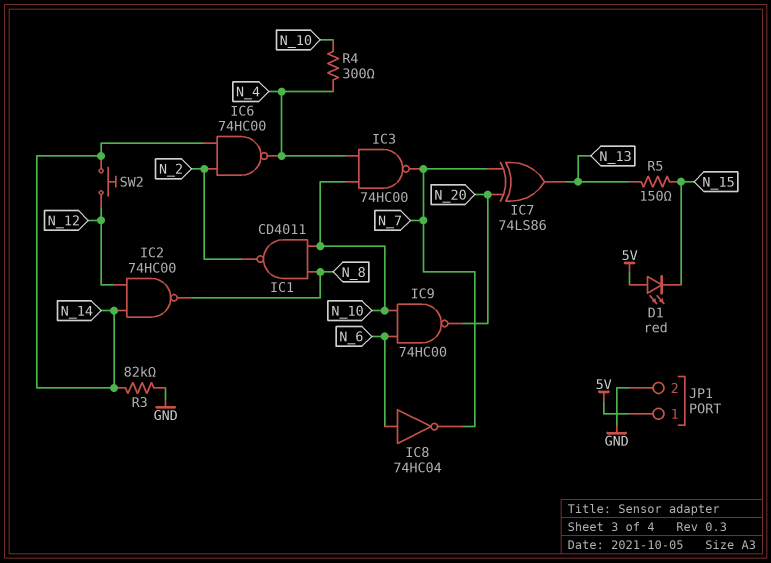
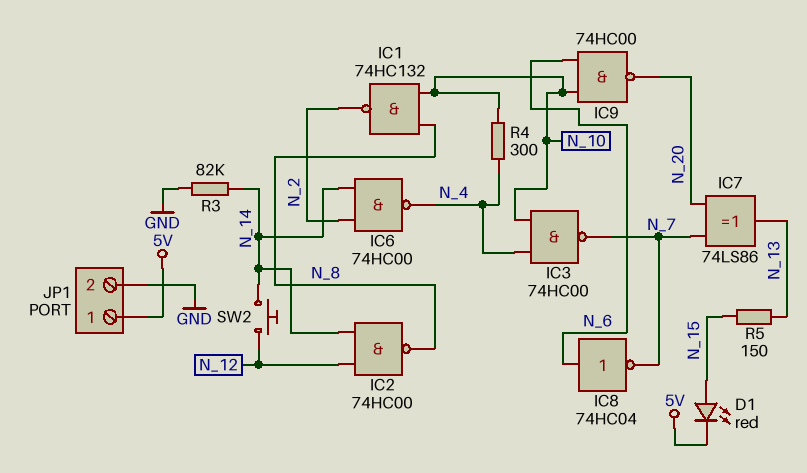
D1: LED red (A 5V, K N_15) -> LED red (A N_15, K 5V)
IC1: NAND CD4011 (in N_8, in N_10, out N_2) -> NAND 74HC132 (in N_8, in N_10, out N_2)

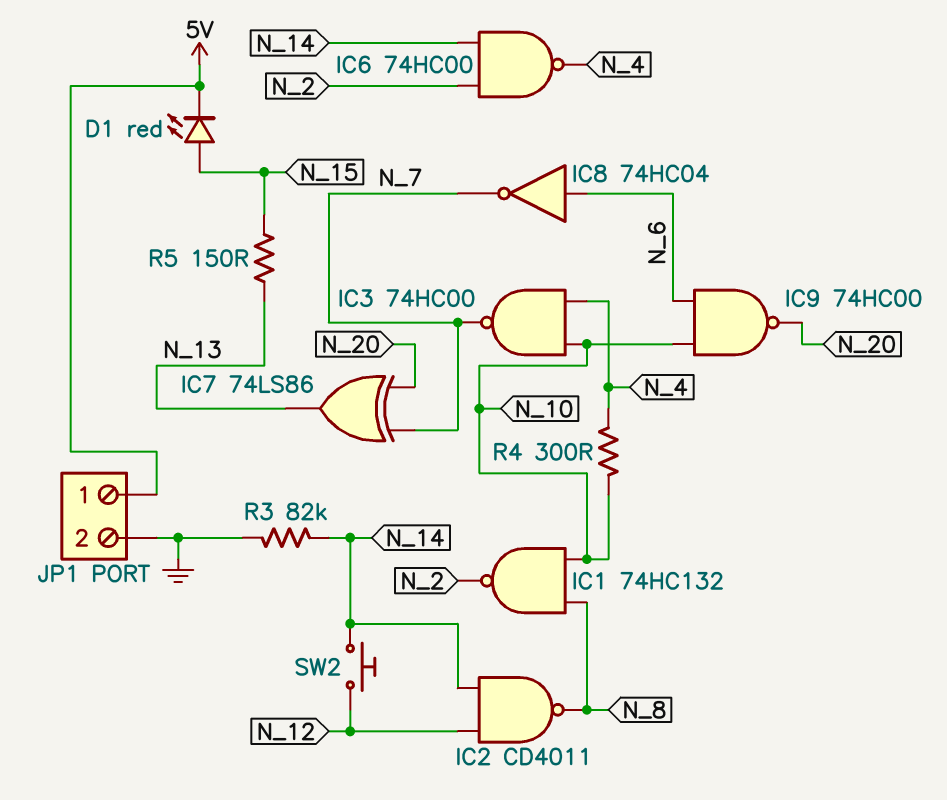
IC2: NAND 74HC00 (in N_12, in N_14, out N_8) -> NAND CD4011 (in N_12, in N_14, out N_8)

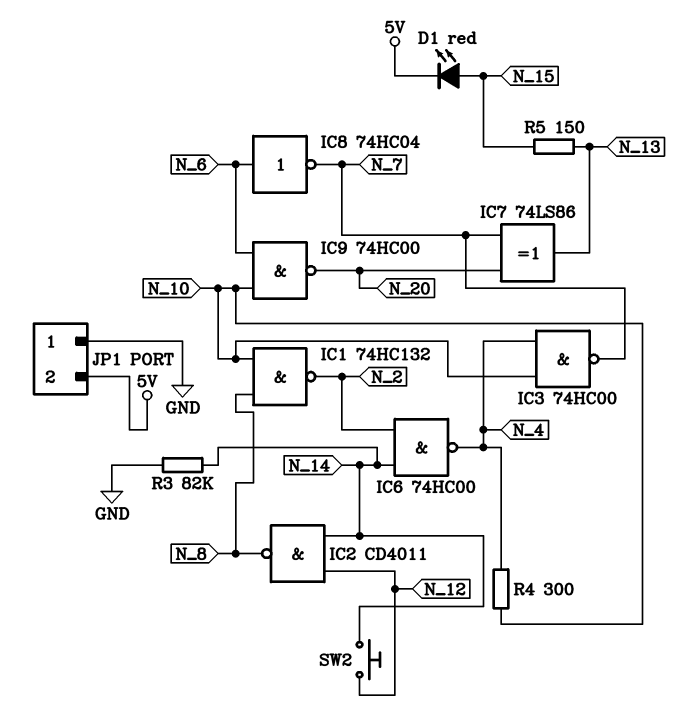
JP1 pin 1: 5V -> GND
JP1 pin 2: GND -> 5V

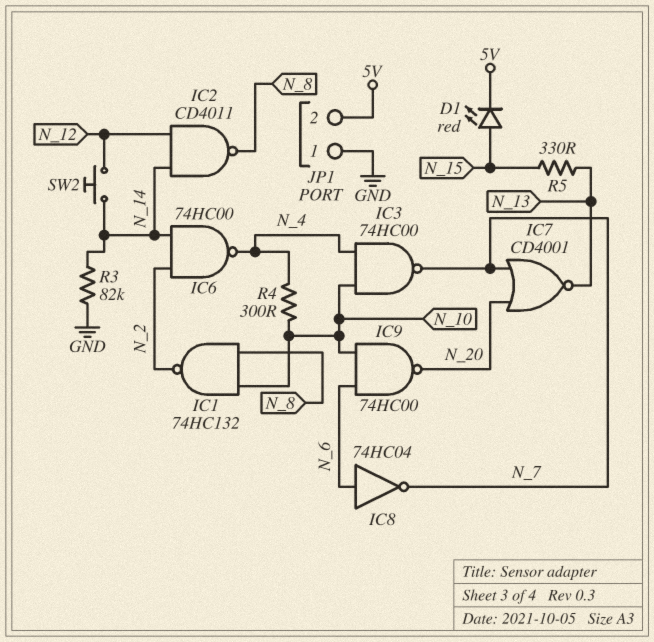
IC7: XOR 74LS86 (in N_7, in N_20, out N_13) -> NOR CD4001 (in N_7, in N_20, out N_13)
R5: 150 (N_13, N_15) -> 330 (N_13, N_15)

